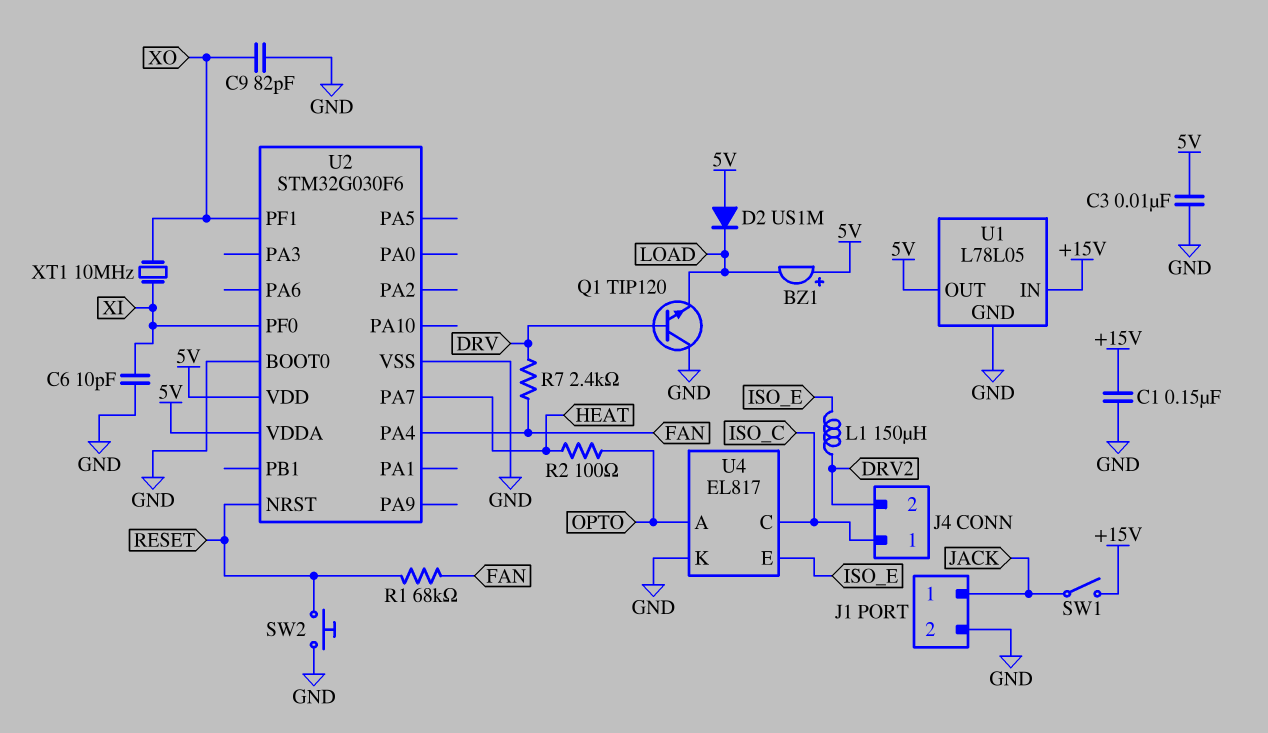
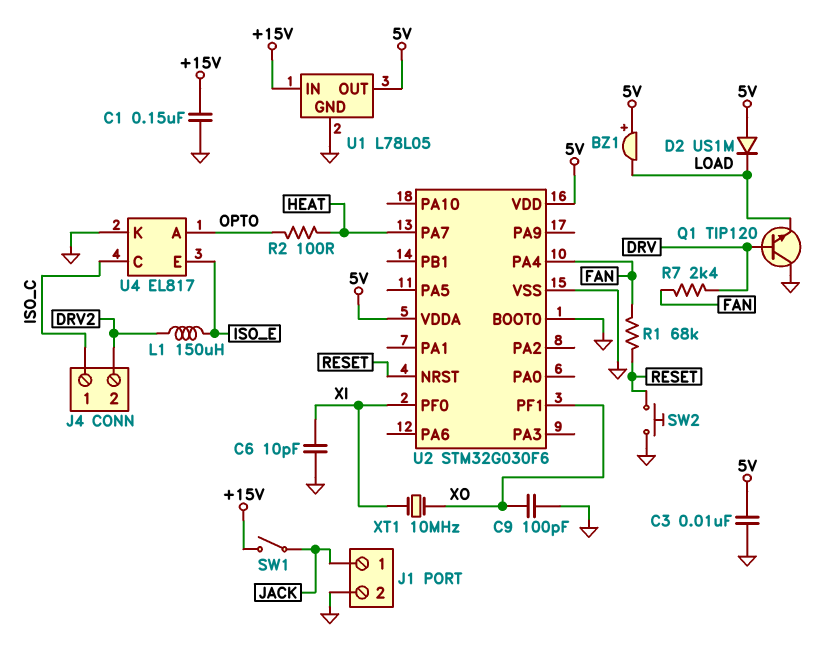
C9: 82pF (GND, XO) -> 100pF (GND, XO)

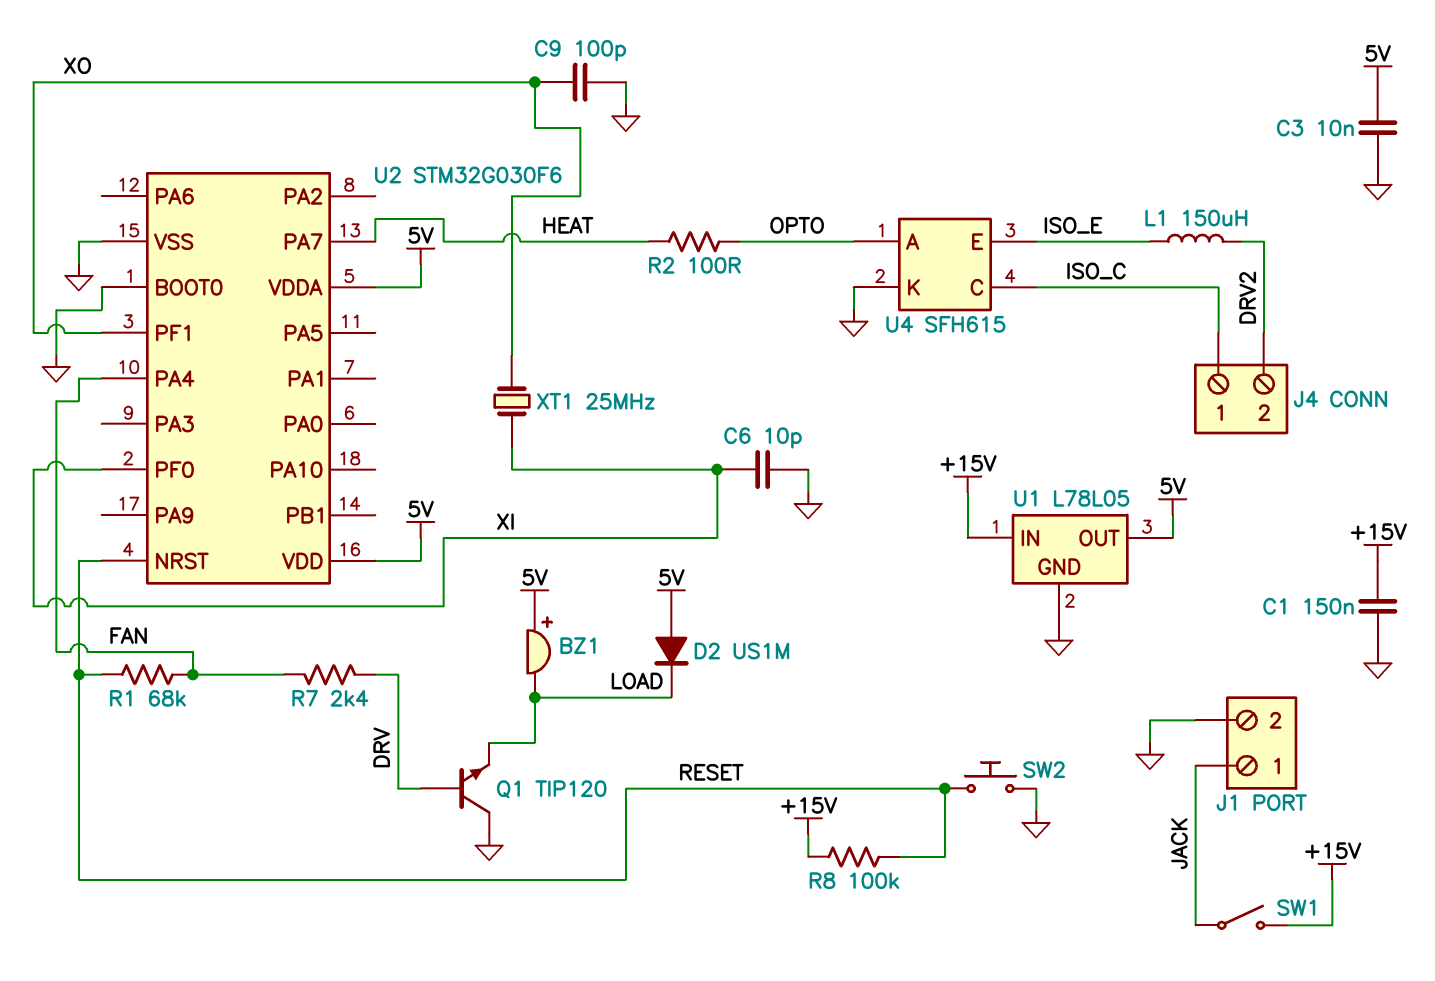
R8: none -> 100k (+15V, RESET)
U4: EL817 -> SFH615
XT1: 10MHz (XI, XO) -> 25MHz (XI, XO)

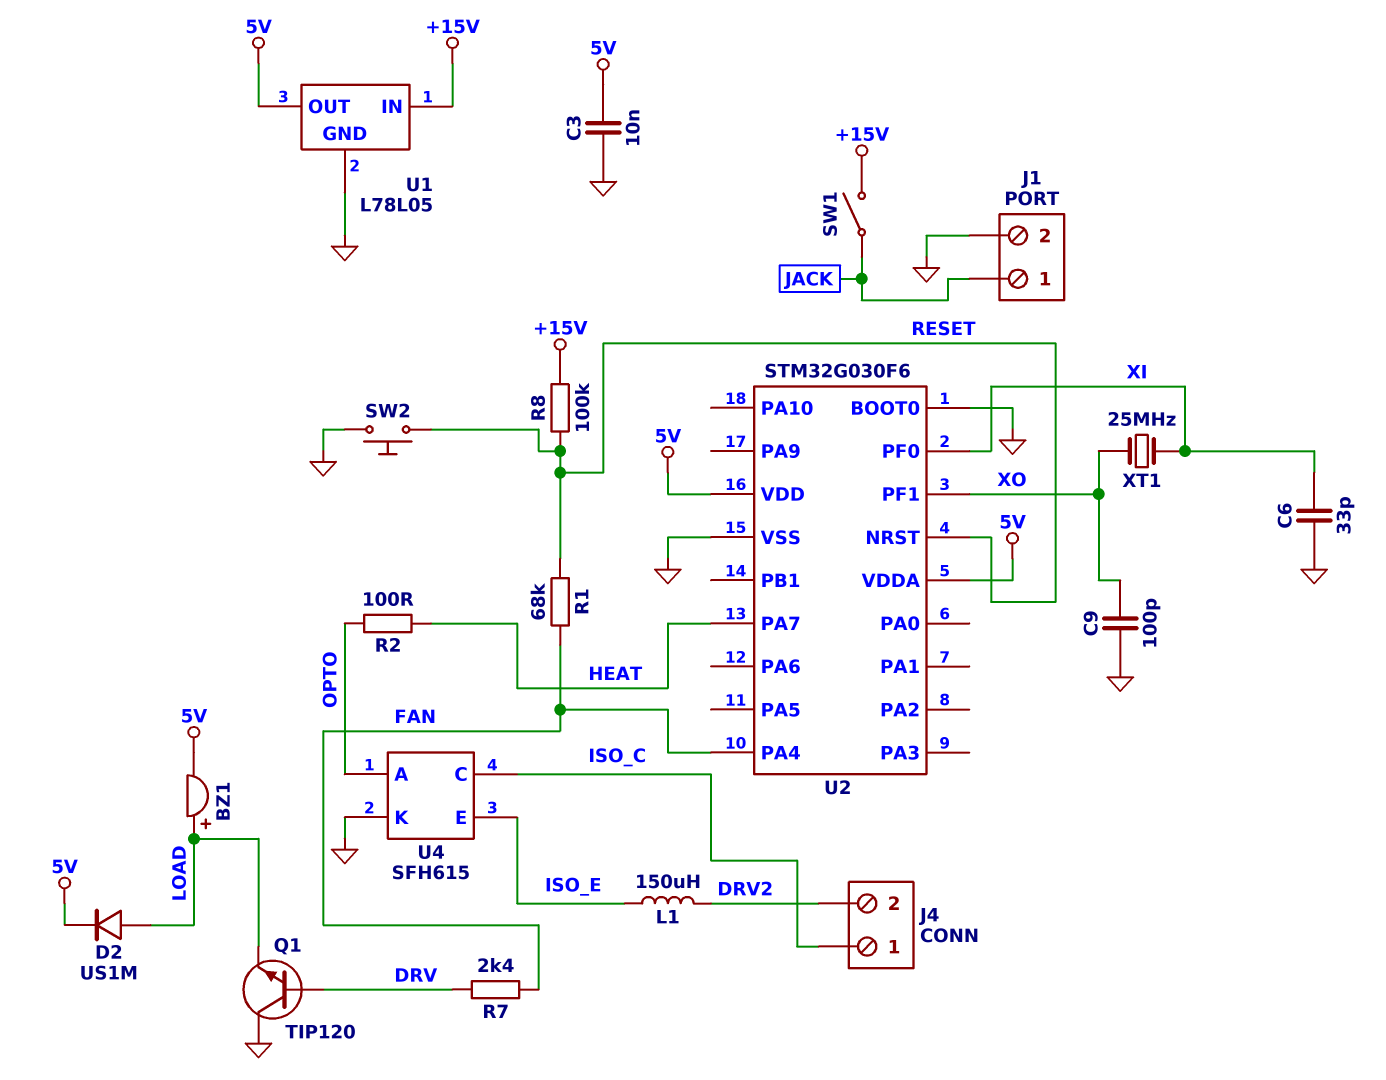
BZ1: buzzer (plus 5V, minus LOAD) -> buzzer (plus LOAD, minus 5V)
C1: 150nF (+15V, GND) -> none
C6: 10pF (GND, XI) -> 33pF (GND, XI)
D2: diode US1M (A 5V, K LOAD) -> diode US1M (A LOAD, K 5V)

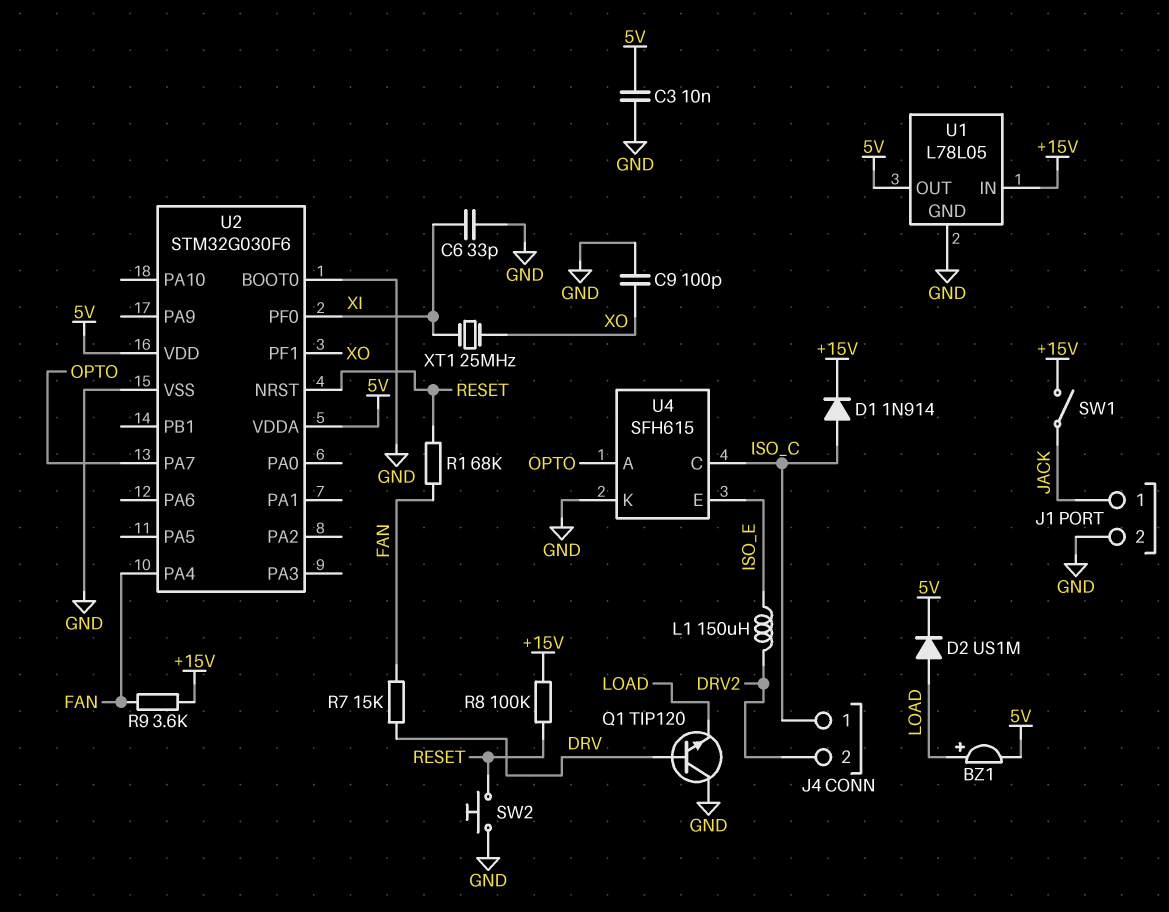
D1: none -> diode 1N914 (A ISO_C, K +15V)
R2: 100 (HEAT, OPTO) -> none
R7: 2.4k (DRV, FAN) -> 15k (DRV, FAN)
R9: none -> 3.6k (+15V, FAN)
U2 pin PA7: HEAT -> OPTO

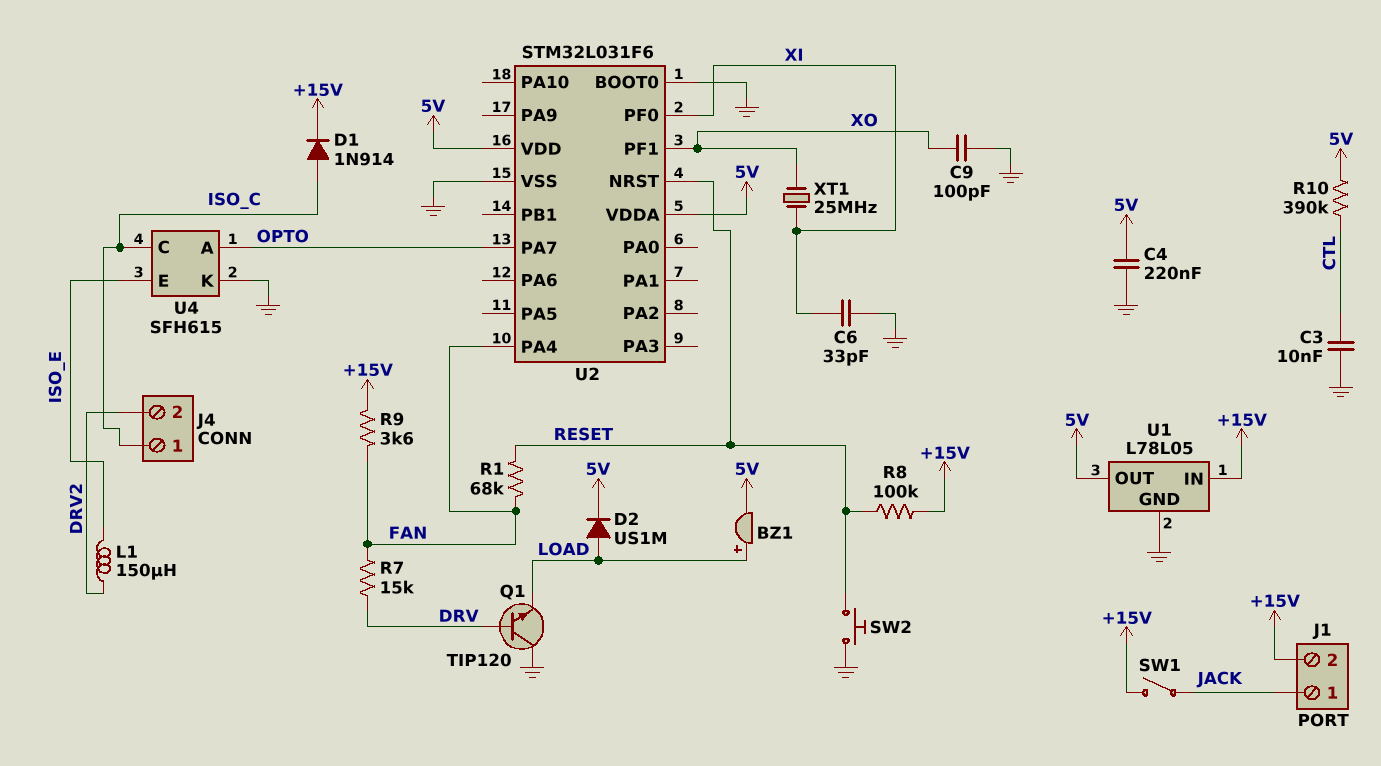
C3: 10nF (5V, GND) -> 10nF (CTL, GND)
C4: none -> 220nF (5V, GND)
J1 pin 2: GND -> +15V
R10: none -> 390k (5V, CTL)
U2: STM32G030F6 -> STM32L031F6

